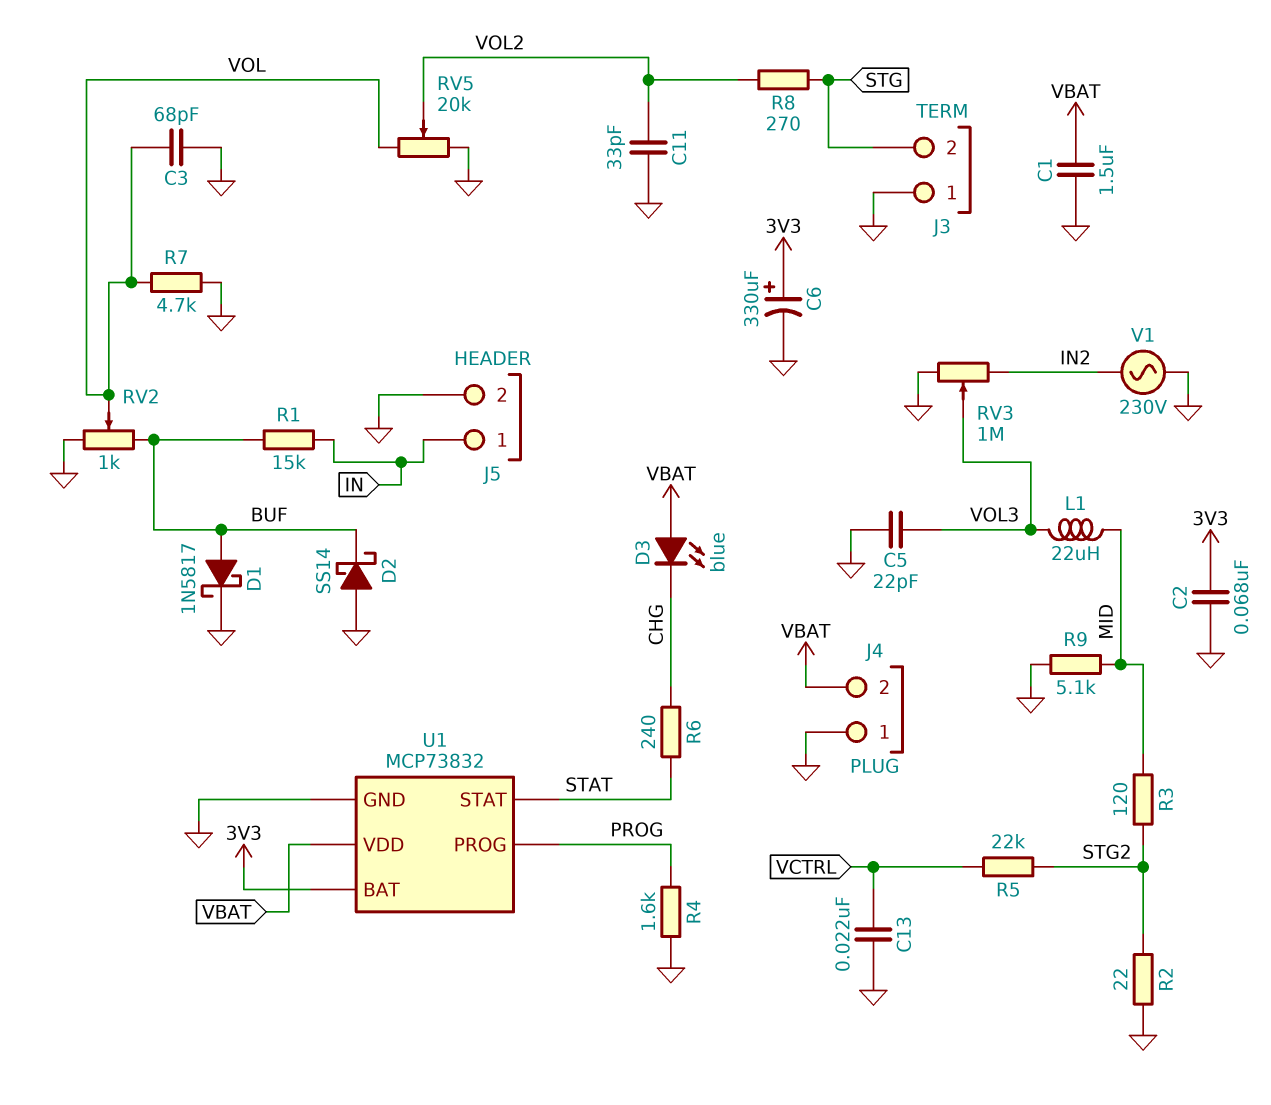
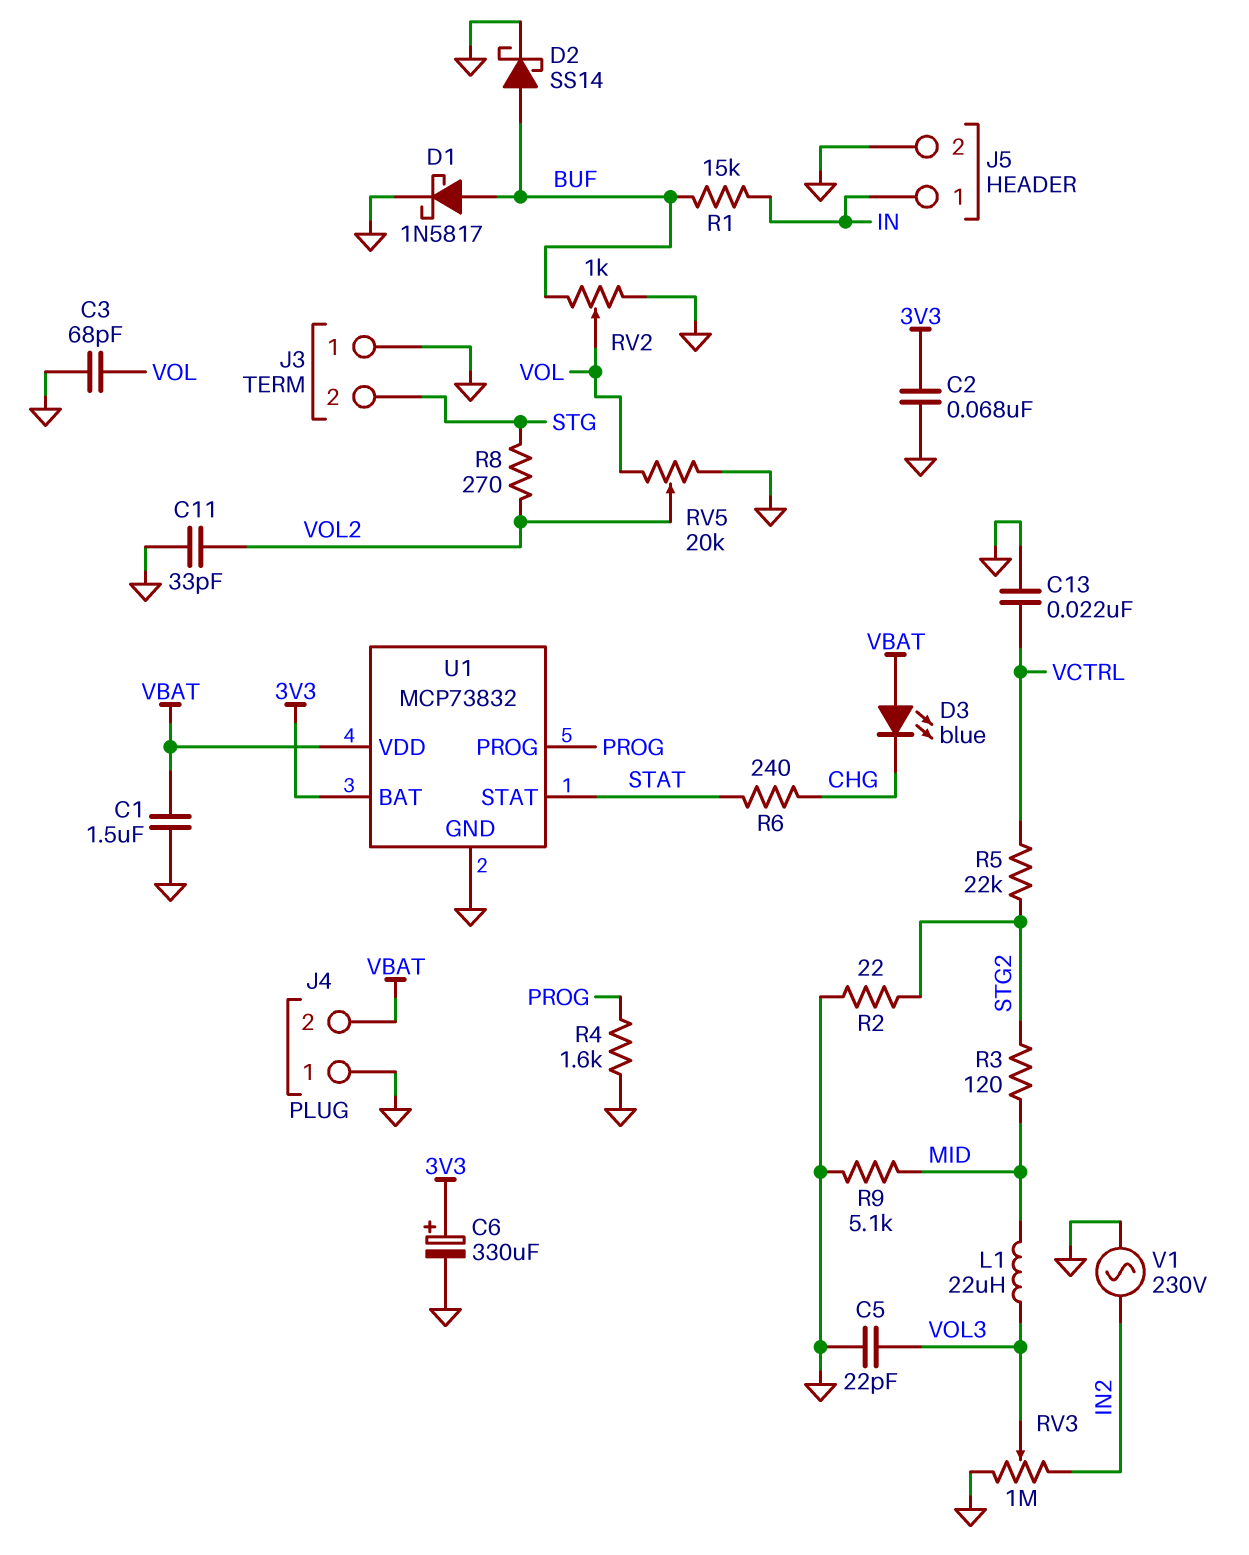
D2: schottky SS14 (A GND, K BUF) -> schottky SS14 (A BUF, K GND)
R7: 4.7k (GND, VOL) -> none

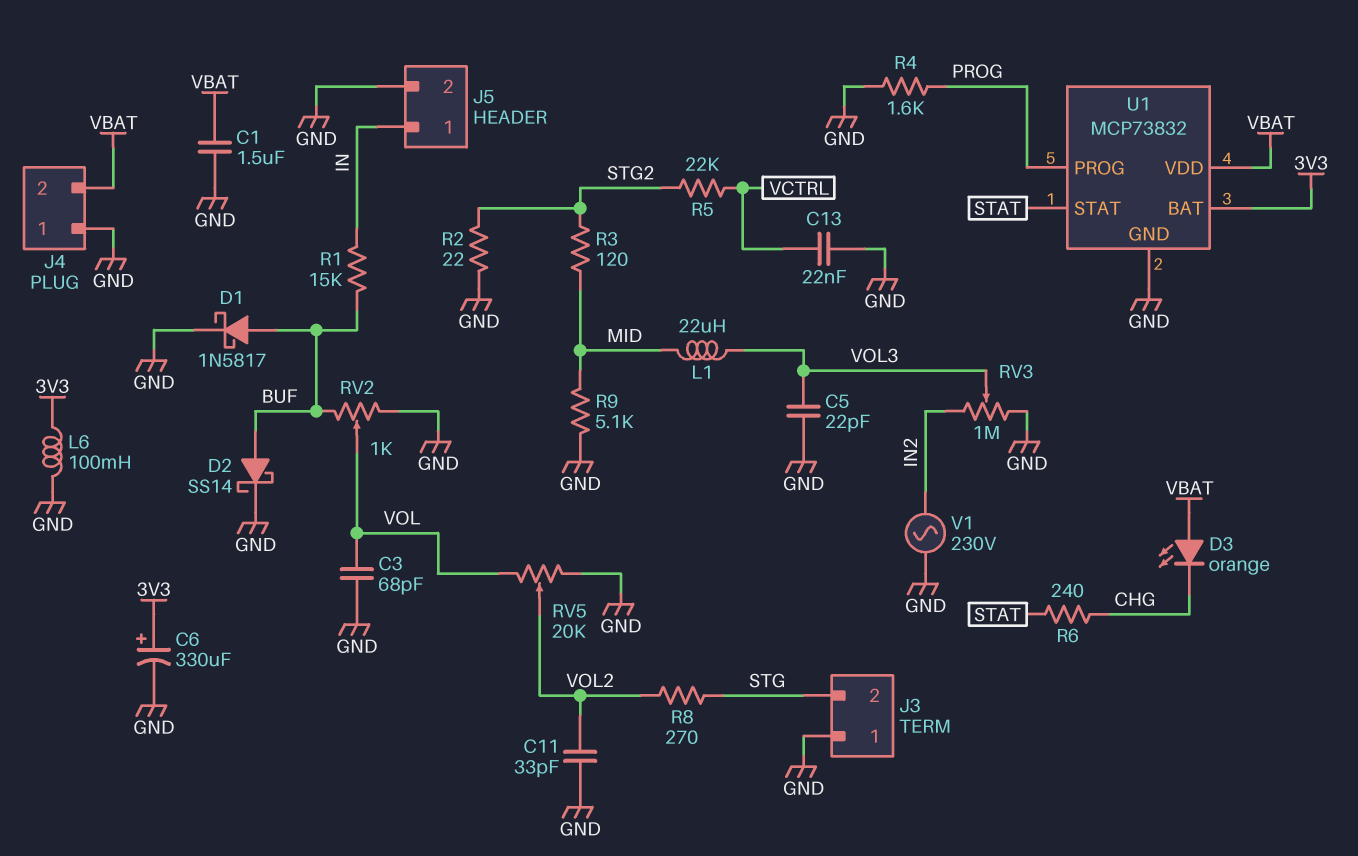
C2: 68nF (3V3, GND) -> none
D3: LED blue (A VBAT, K CHG) -> LED orange (A VBAT, K CHG)
L6: none -> 100mH (3V3, GND)

